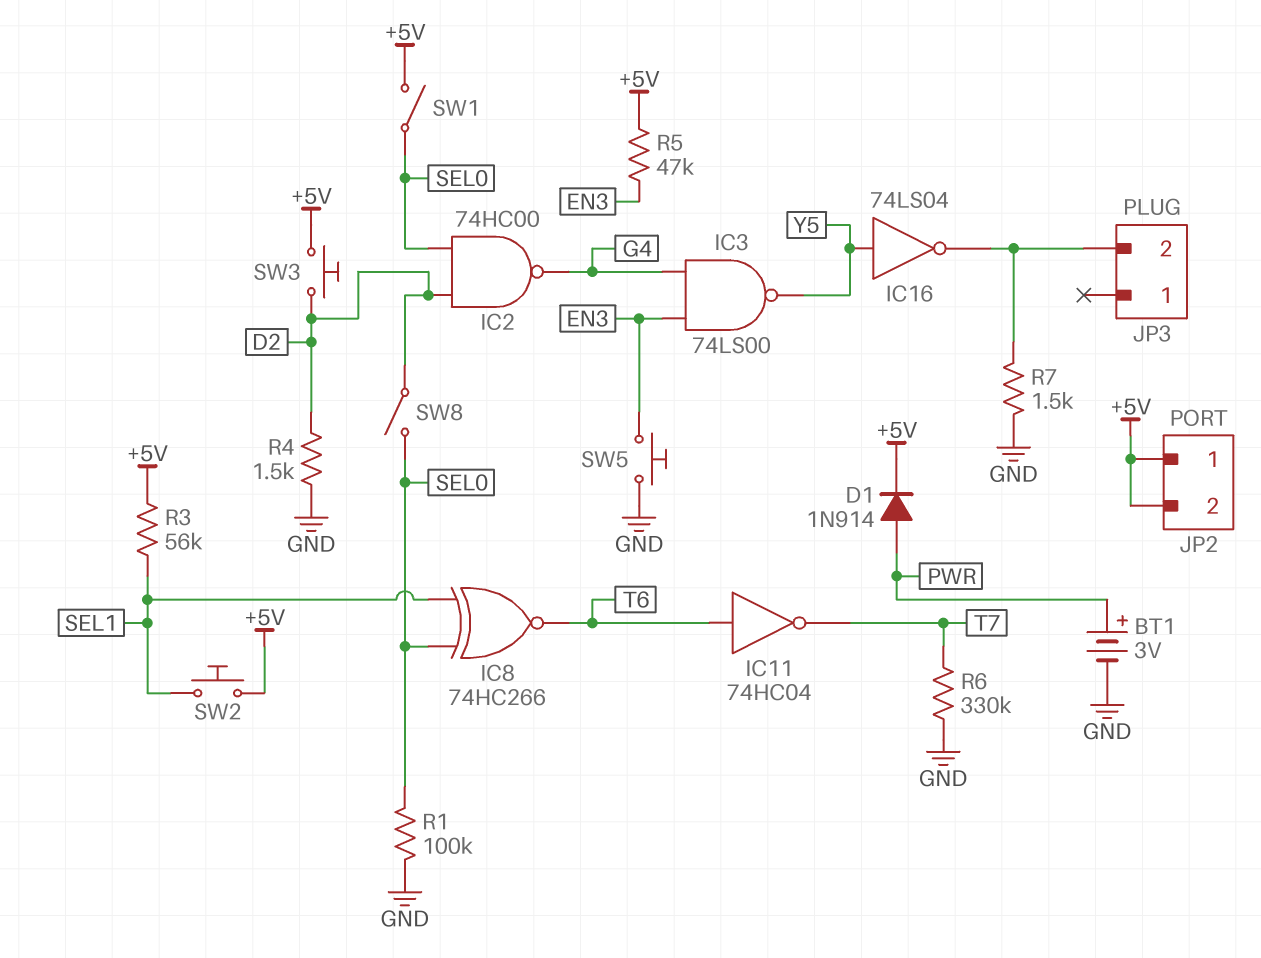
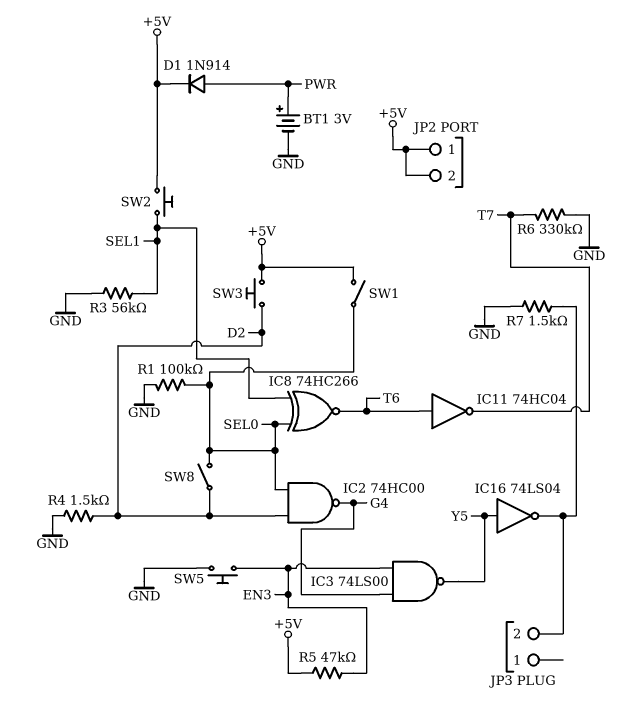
R3: 56k (+5V, SEL1) -> 56k (GND, SEL1)

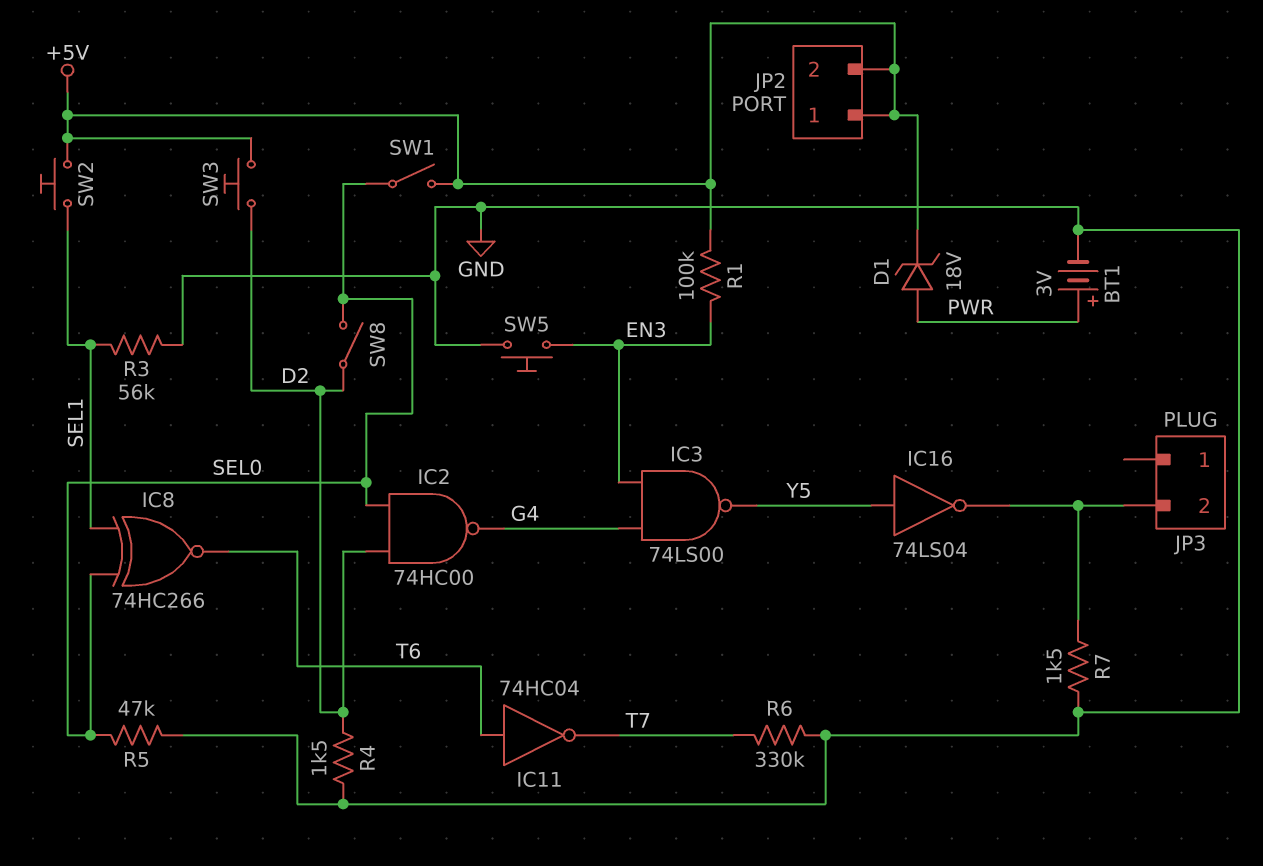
D1: diode 1N914 (A PWR, K +5V) -> zener 18V (A PWR, K +5V)
R1: 100k (GND, SEL0) -> 100k (+5V, EN3)
R5: 47k (+5V, EN3) -> 47k (GND, SEL0)

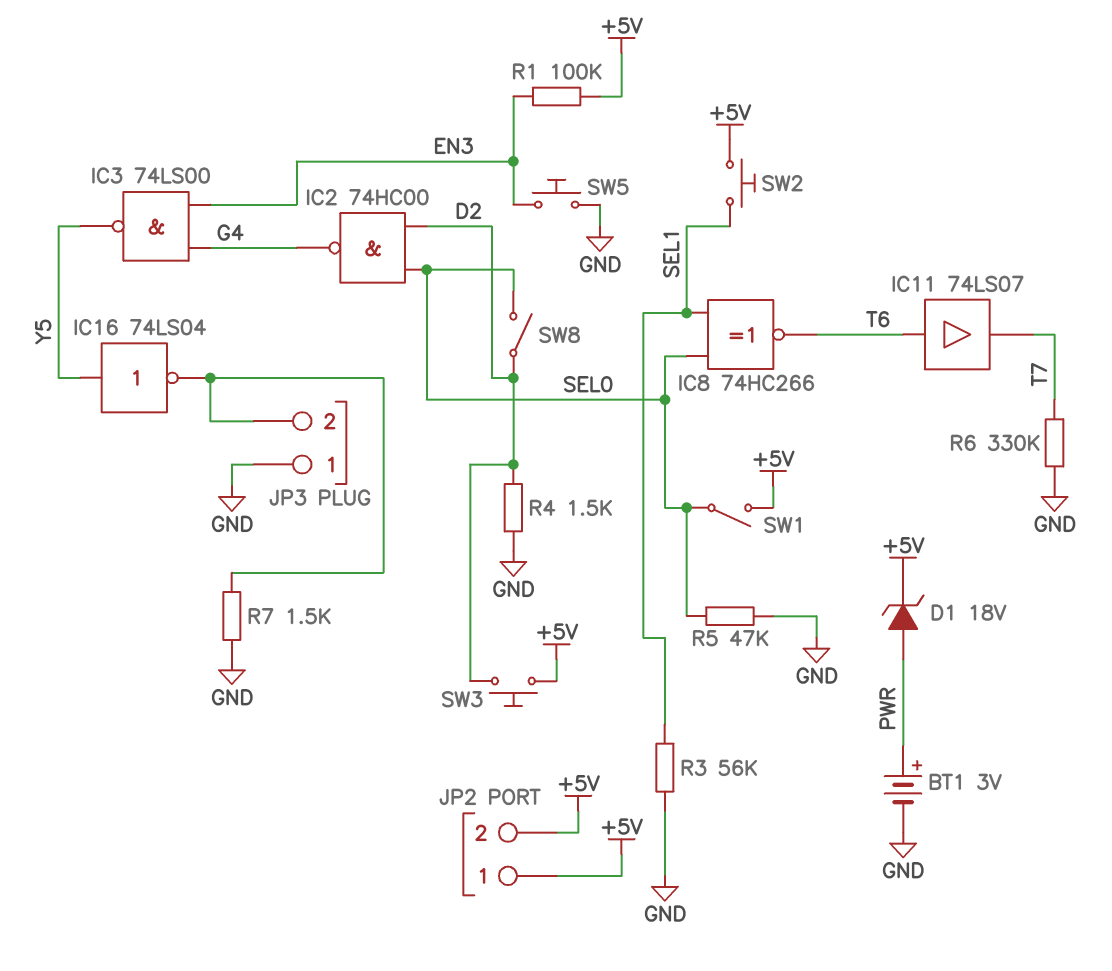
IC11: NOT 74HC04 (in T6, out T7) -> buffer 74LS07 (in T6, out T7)
JP3 pin 1: none -> GND

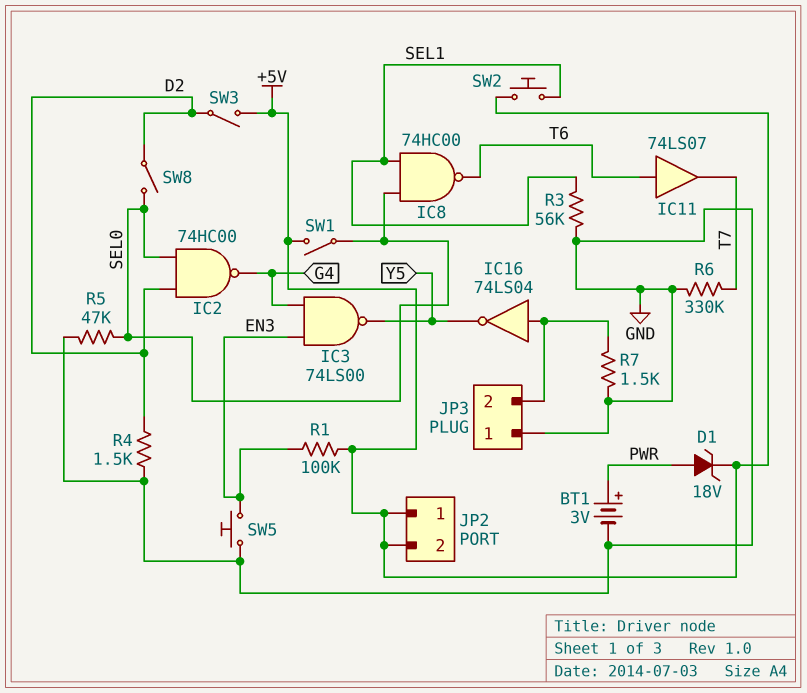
IC8: XNOR 74HC266 (in SEL0, in SEL1, out T6) -> NAND 74HC00 (in SEL0, in SEL1, out T6)
IC16: NOT 74LS04 (in Y5, out JP3/2) -> NOT 74LS04 (in JP3/2, out Y5)
SW3: button (+5V, D2) -> switch (+5V, D2)

